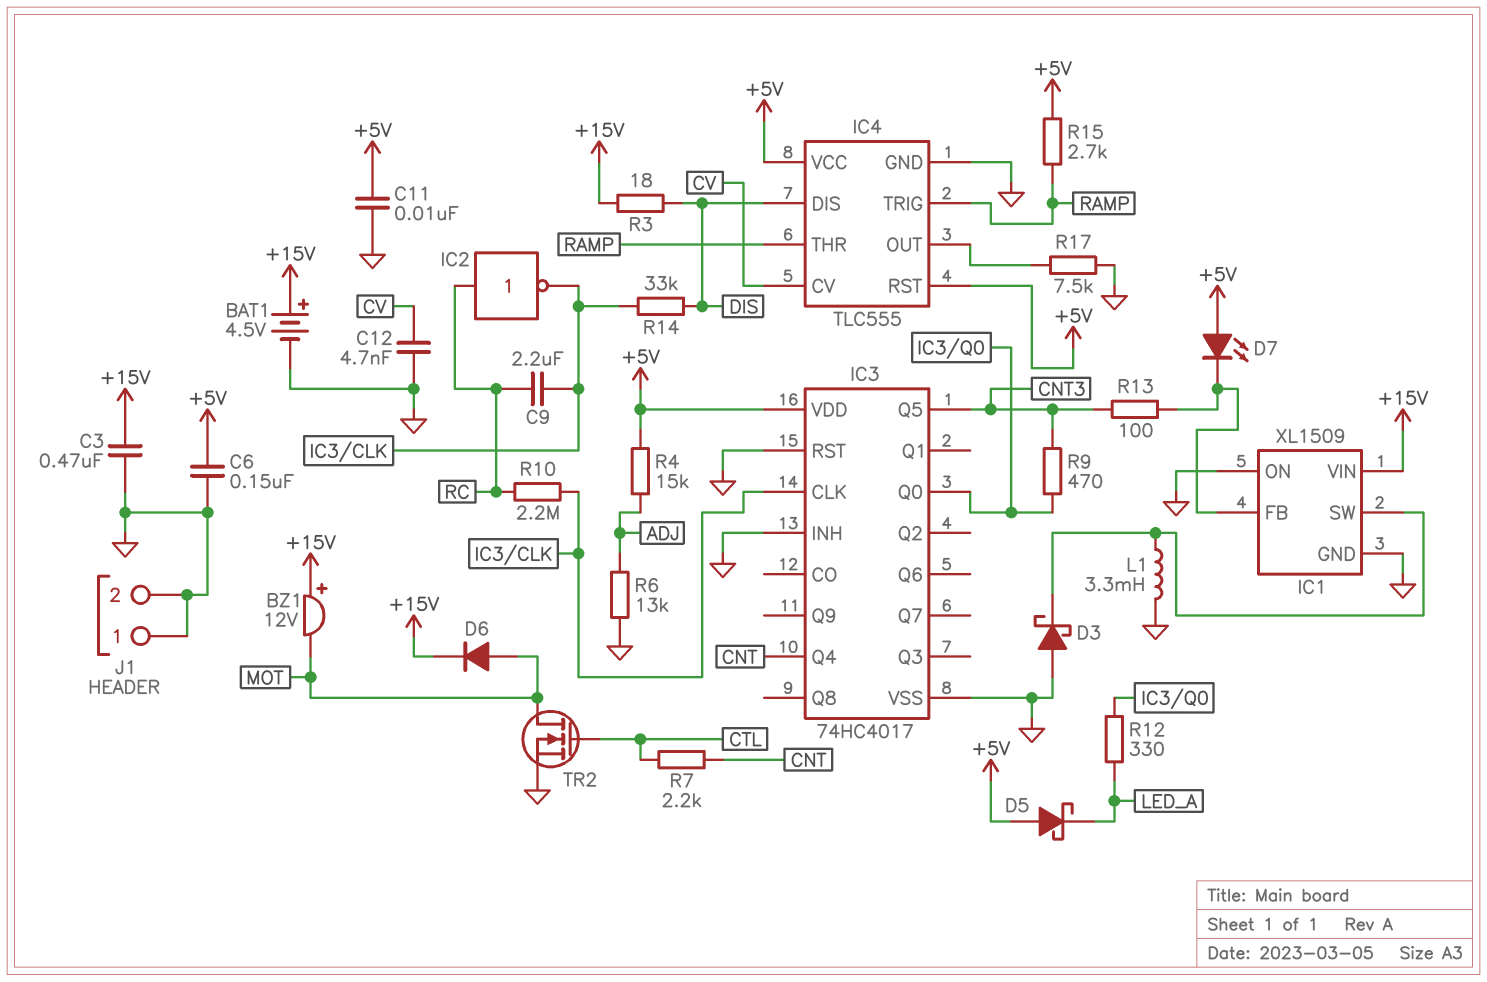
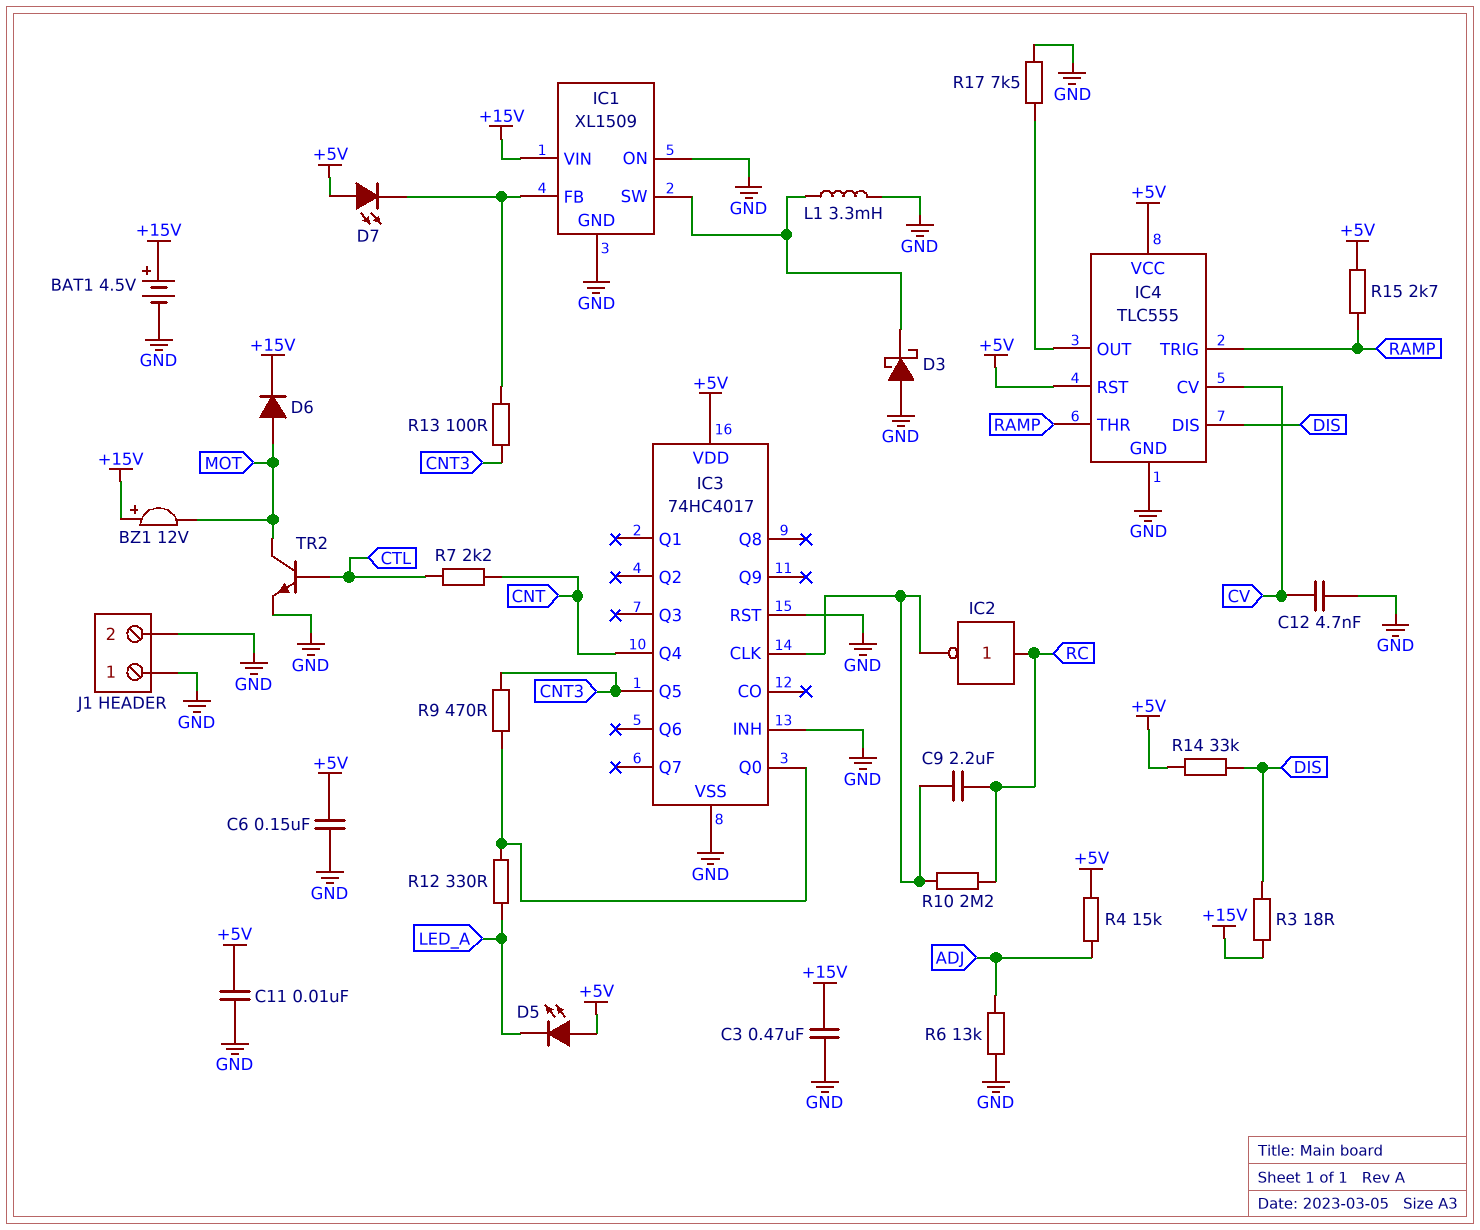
D5: schottky (A +5V, K LED_A) -> LED (A +5V, K LED_A)
R14: 33k (DIS, IC3/CLK) -> 33k (+5V, DIS)
TR2: NMOS (G CTL, D MOT, S GND) -> NPN (B CTL, C MOT, E GND)

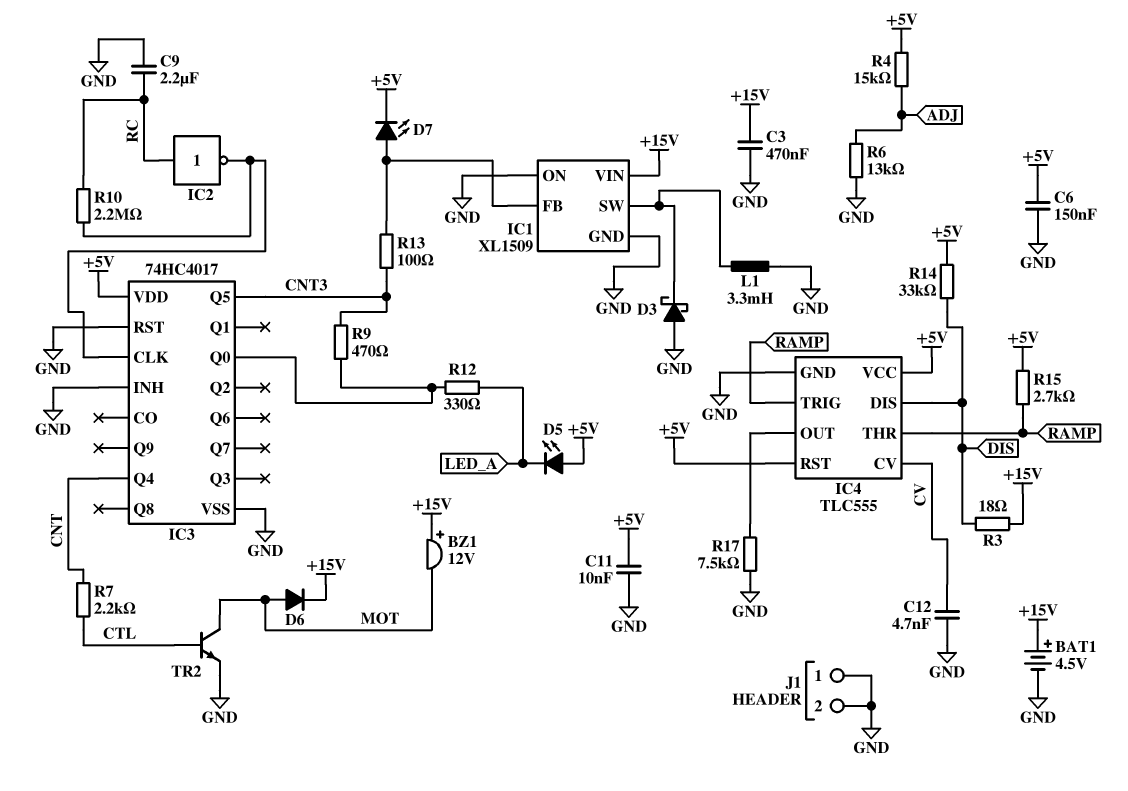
C9: 2.2uF (IC3/CLK, RC) -> 2.2uF (GND, RC)
D7: LED (A +5V, K IC1/FB) -> LED (A IC1/FB, K +5V)

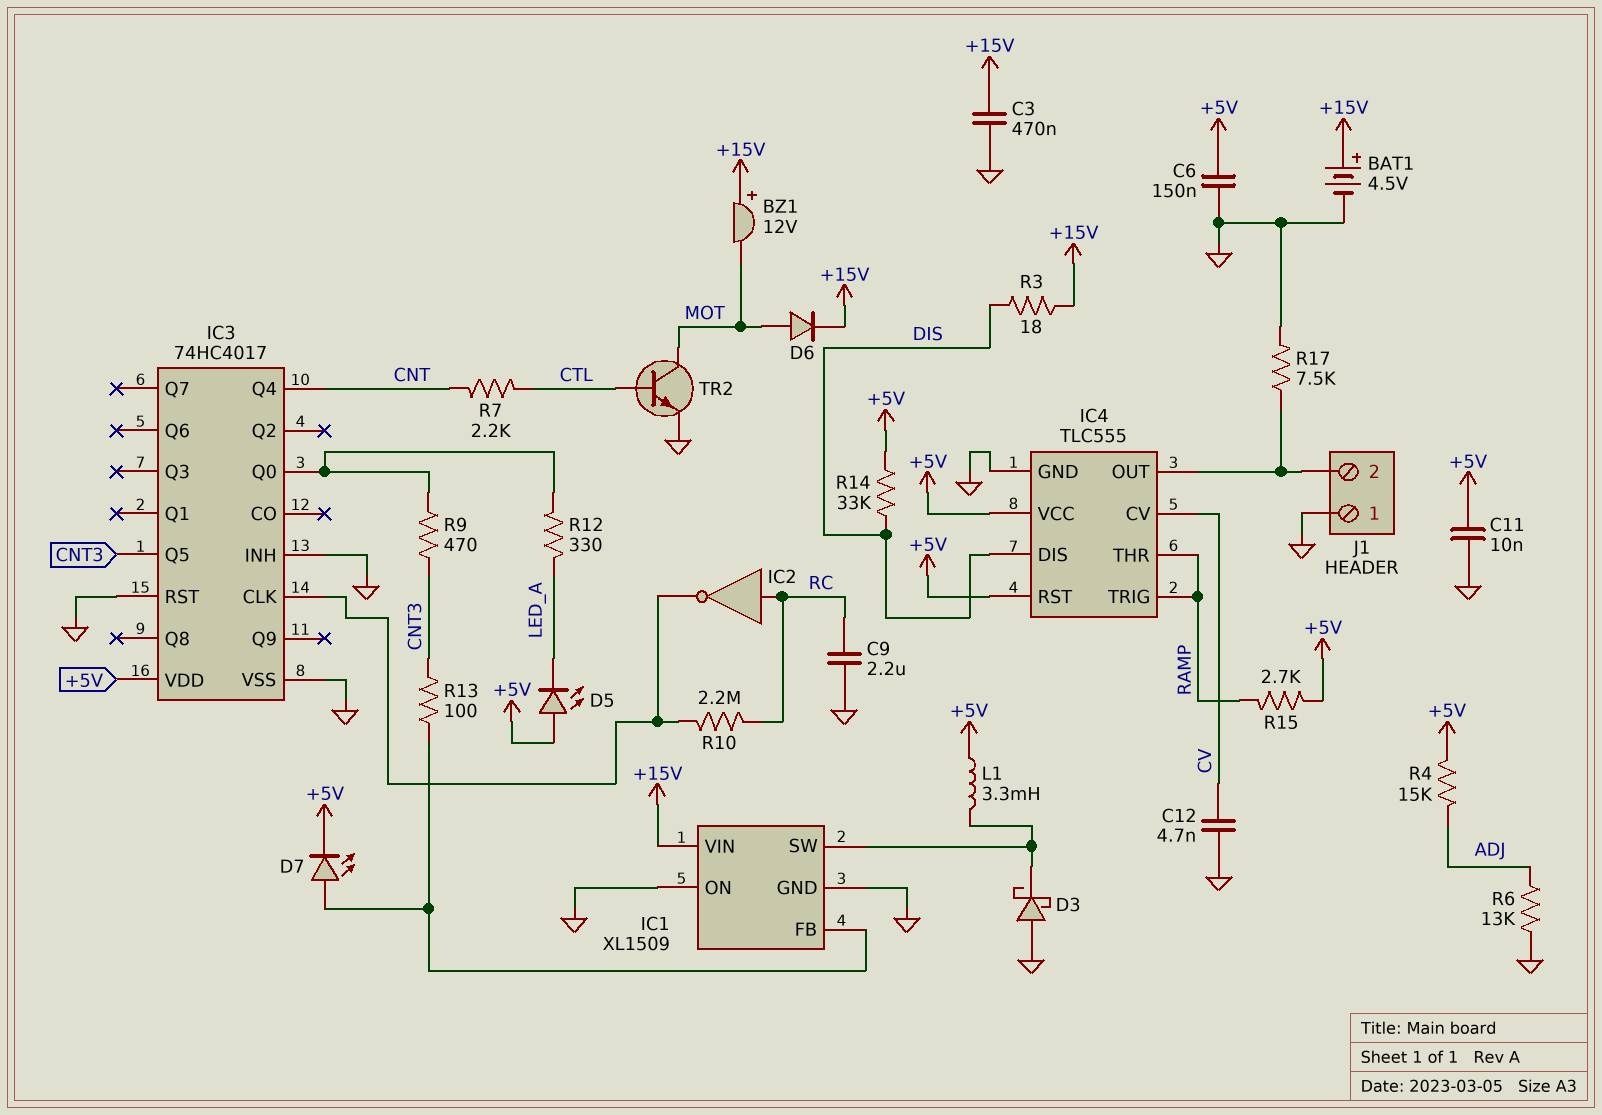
J1 pin 2: GND -> IC4/OUT
L1: 3.3mH (GND, IC1/SW) -> 3.3mH (+5V, IC1/SW)

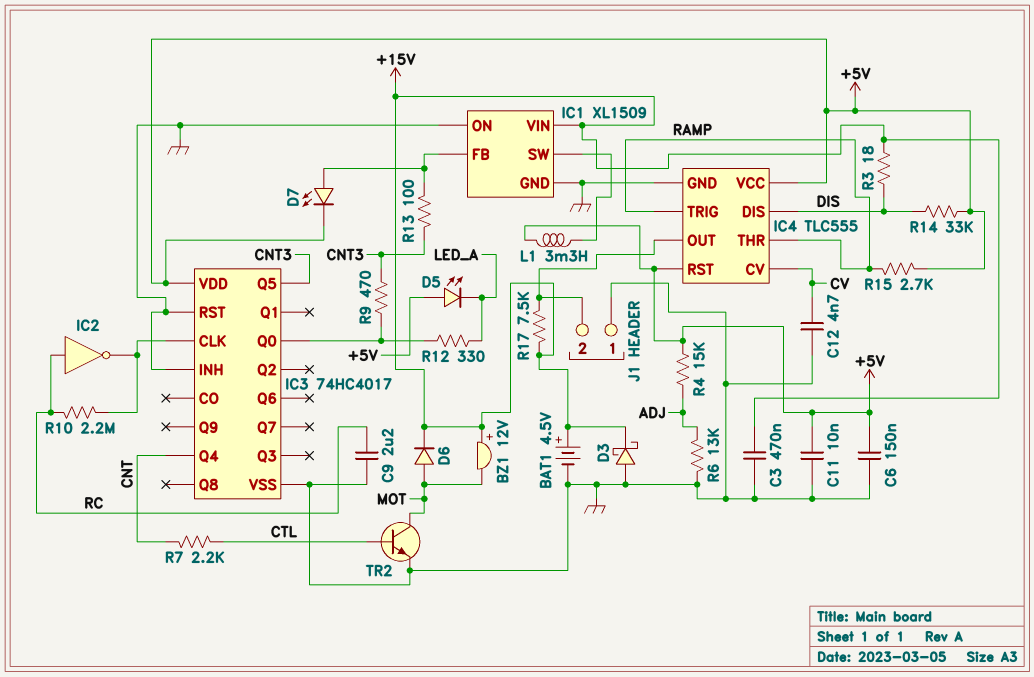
D3: schottky (A GND, K IC1/SW) -> schottky (A GND, K +15V)
R17: 7.5k (GND, IC4/OUT) -> 7.5k (+15V, IC4/OUT)

